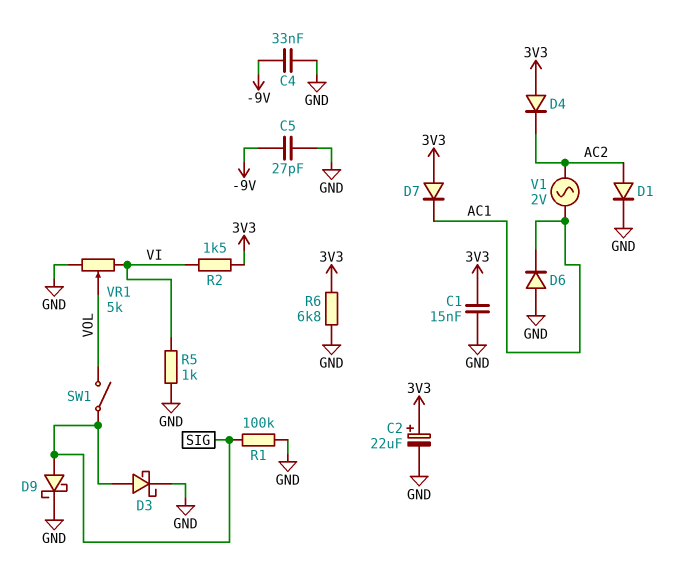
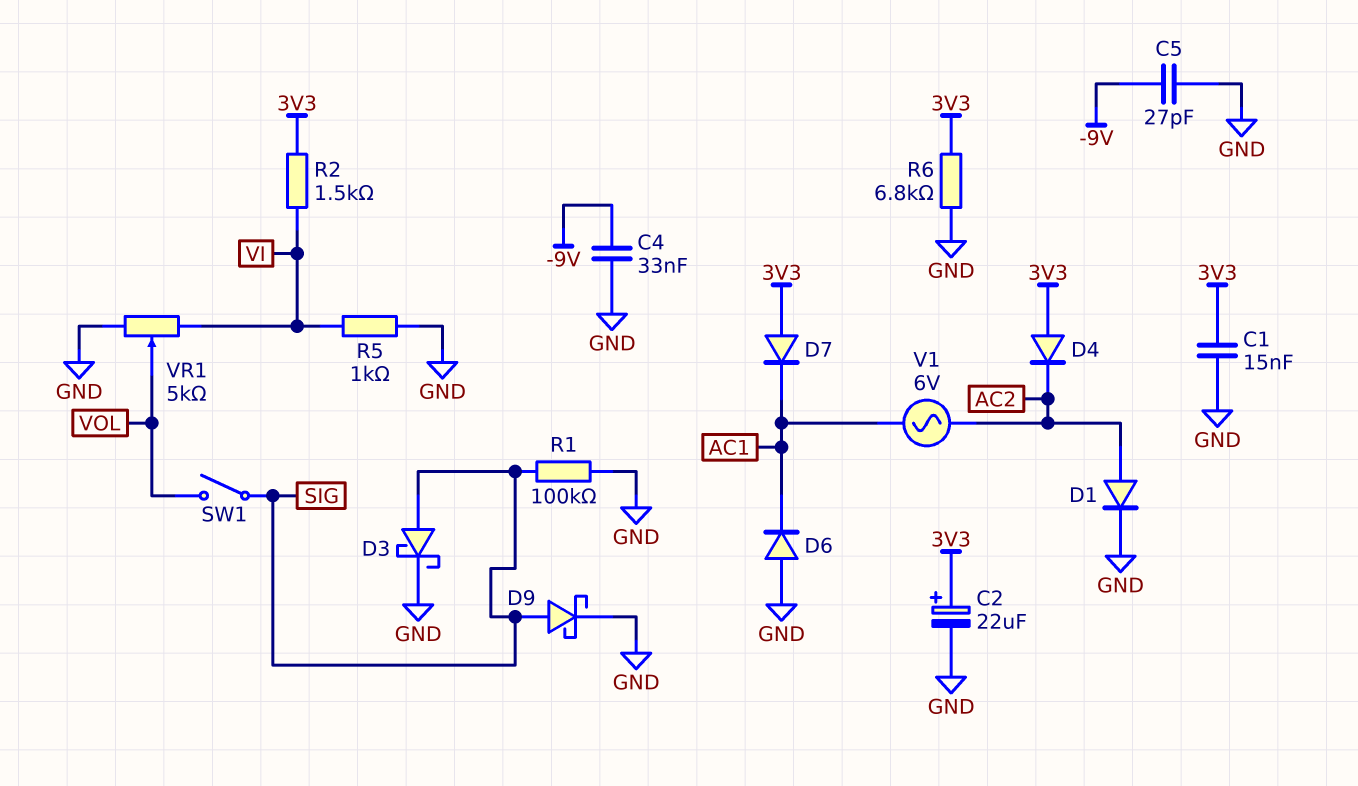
V1: AC 2V (AC1, AC2) -> AC 6V (AC1, AC2)

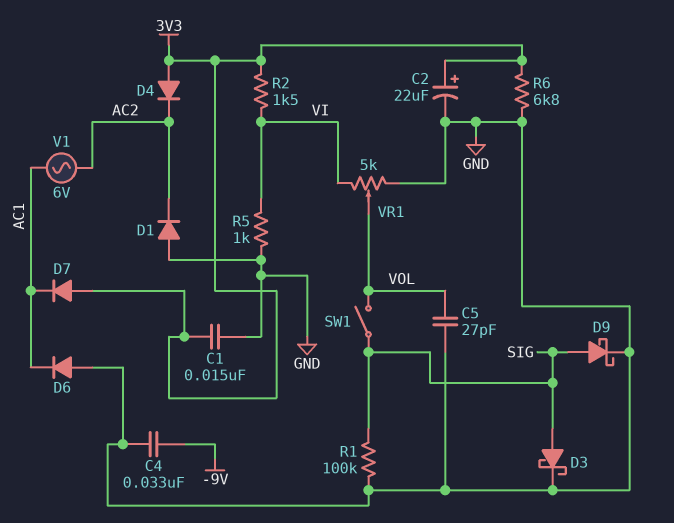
C5: 27pF (-9V, GND) -> 27pF (GND, VOL)
D1: diode (A AC2, K GND) -> diode (A GND, K AC2)

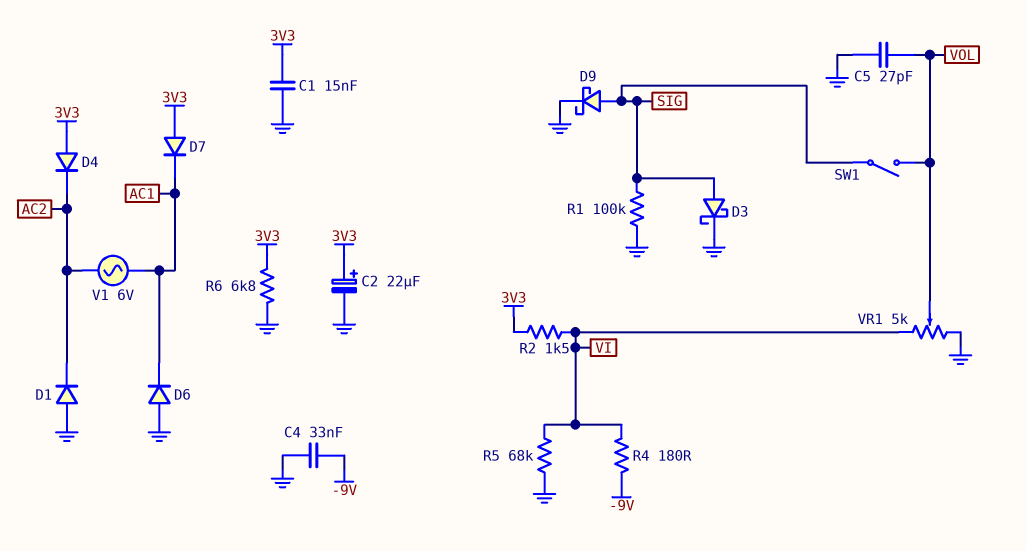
R4: none -> 180 (-9V, VI)
R5: 1k (GND, VI) -> 68k (GND, VI)

